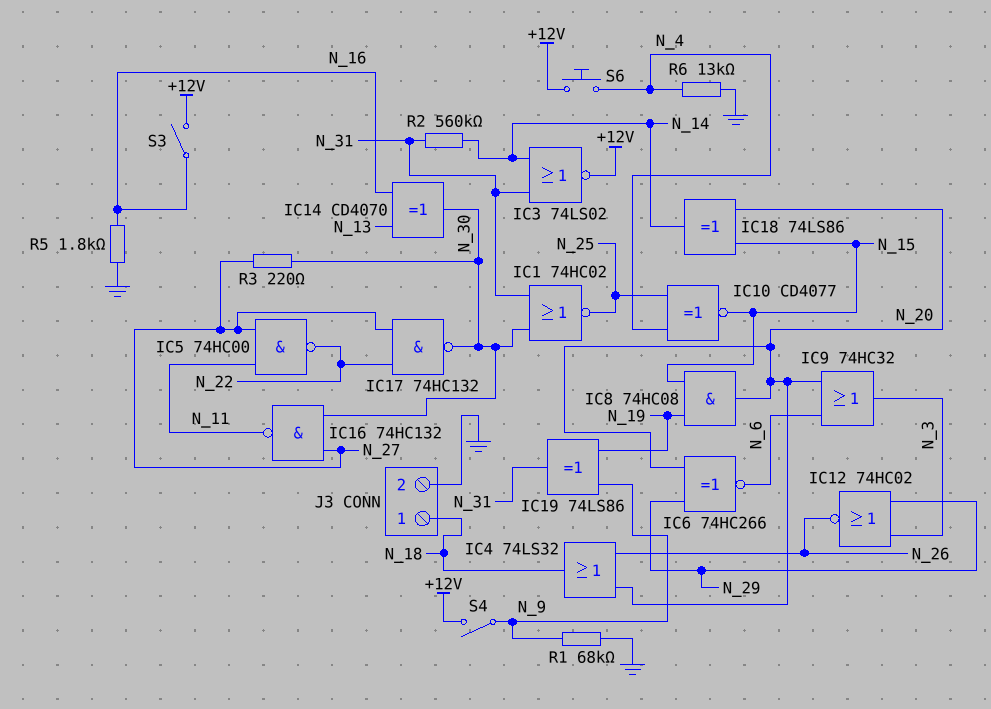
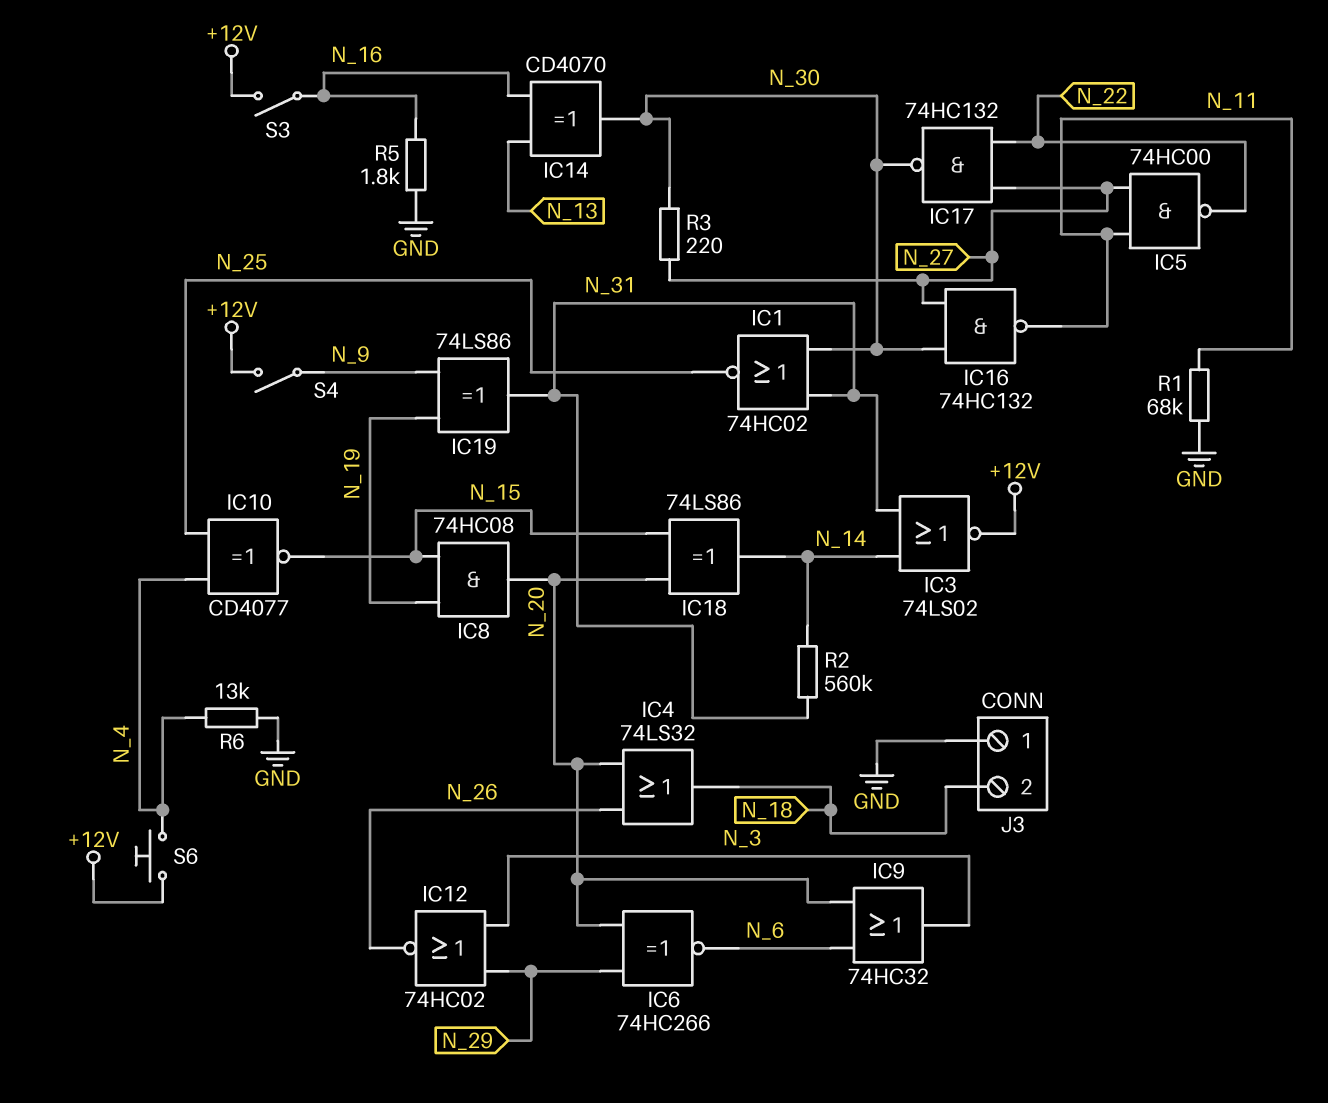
J3 pin 1: N_18 -> GND
J3 pin 2: GND -> N_18
R1: 68k (GND, N_9) -> 68k (GND, N_11)

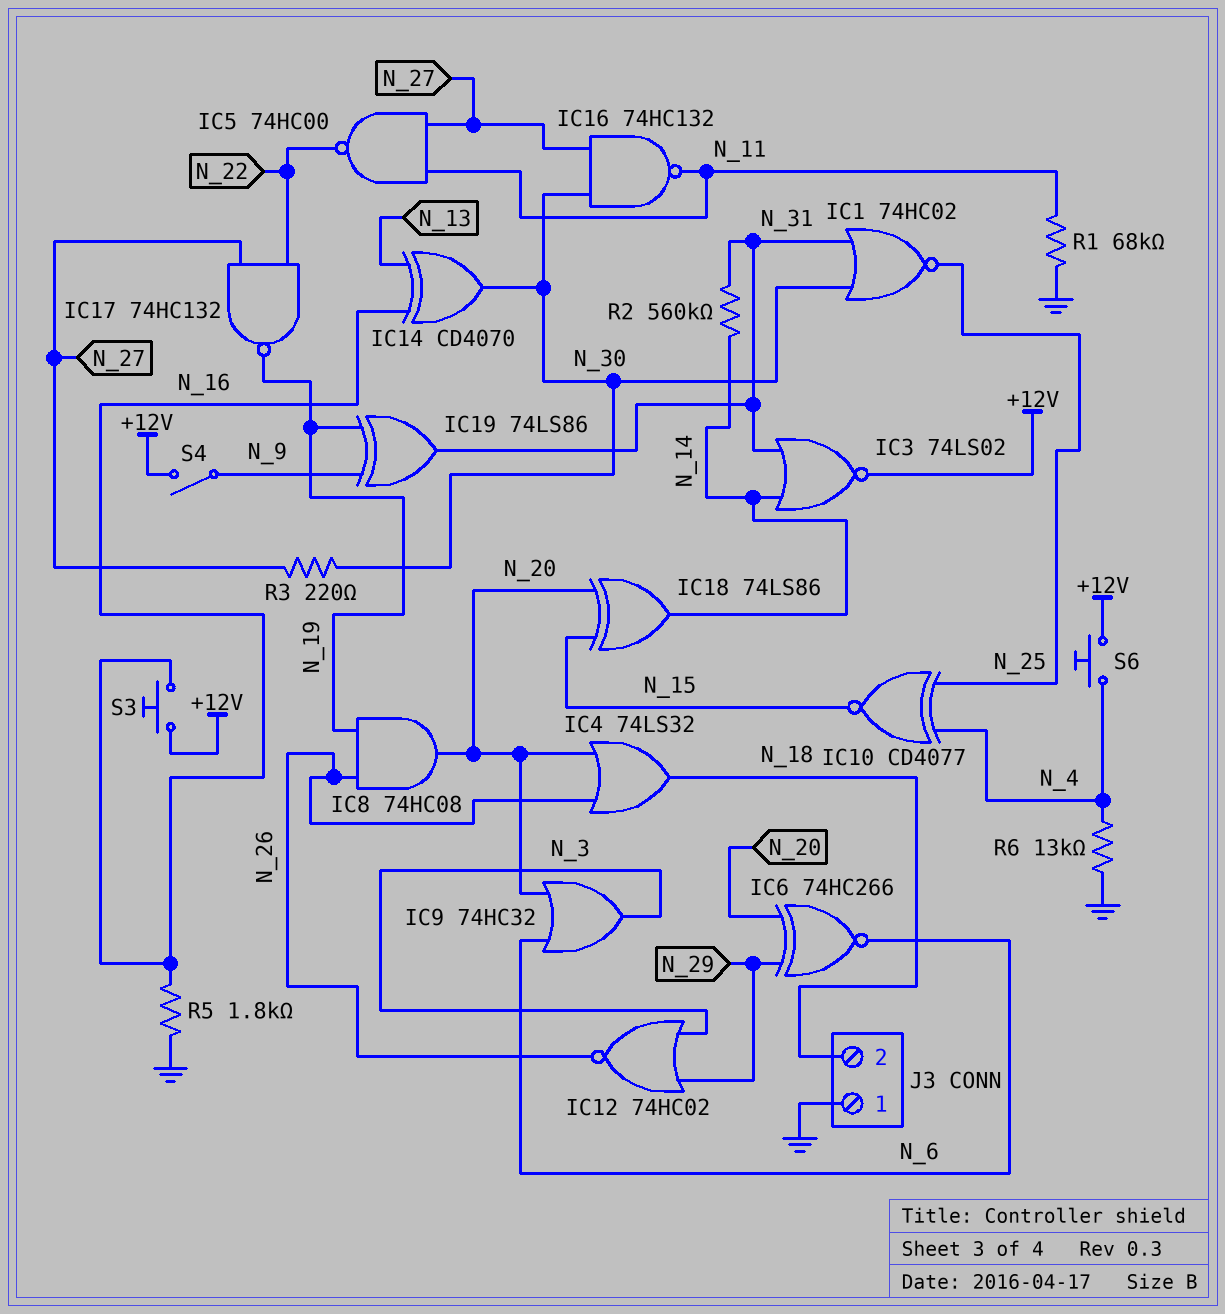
IC8: AND 74HC08 (in N_15, in N_19, out N_20) -> AND 74HC08 (in N_19, in N_26, out N_20)
IC17: NAND 74HC132 (in N_22, in N_27, out N_30) -> NAND 74HC132 (in N_22, in N_27, out N_19)
S3: switch (+12V, N_16) -> button (+12V, N_16)

